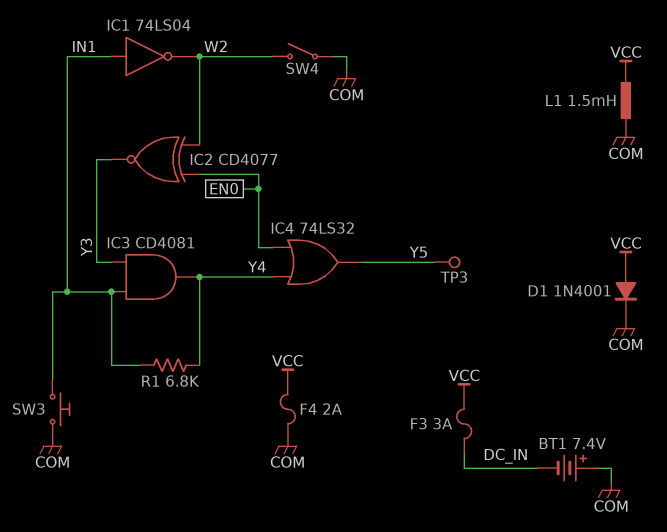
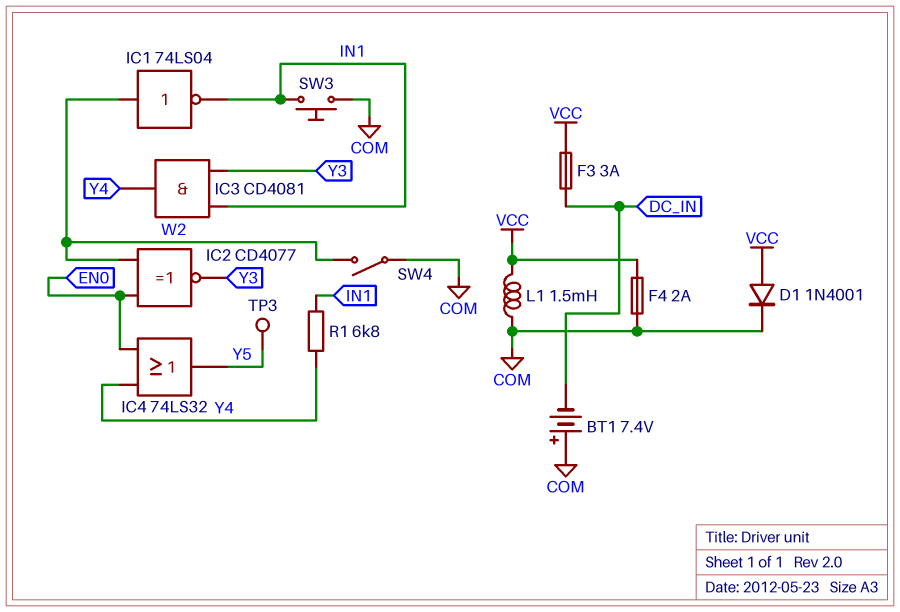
IC1: NOT 74LS04 (in IN1, out W2) -> NOT 74LS04 (in W2, out IN1)

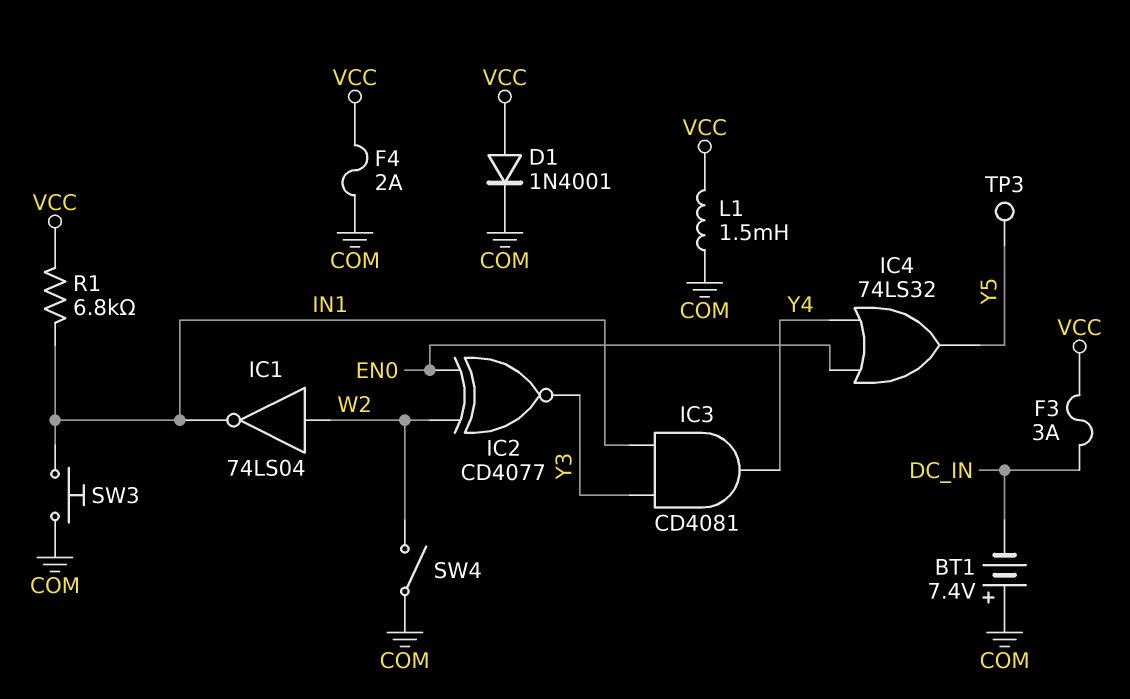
R1: 6.8k (IN1, Y4) -> 6.8k (IN1, VCC)

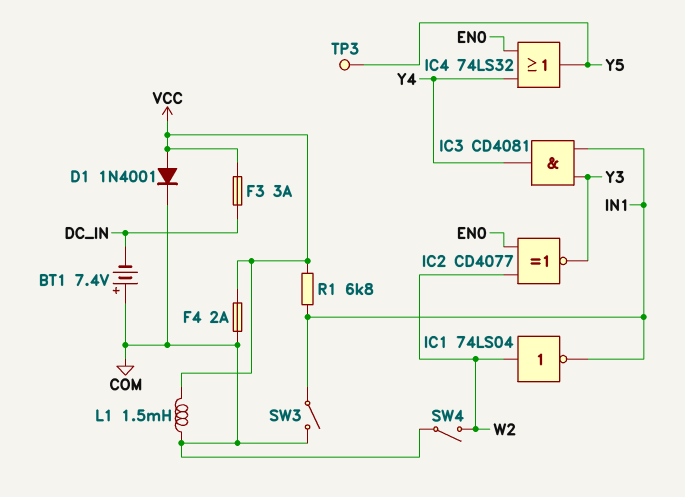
SW3: button (COM, IN1) -> switch (COM, IN1)

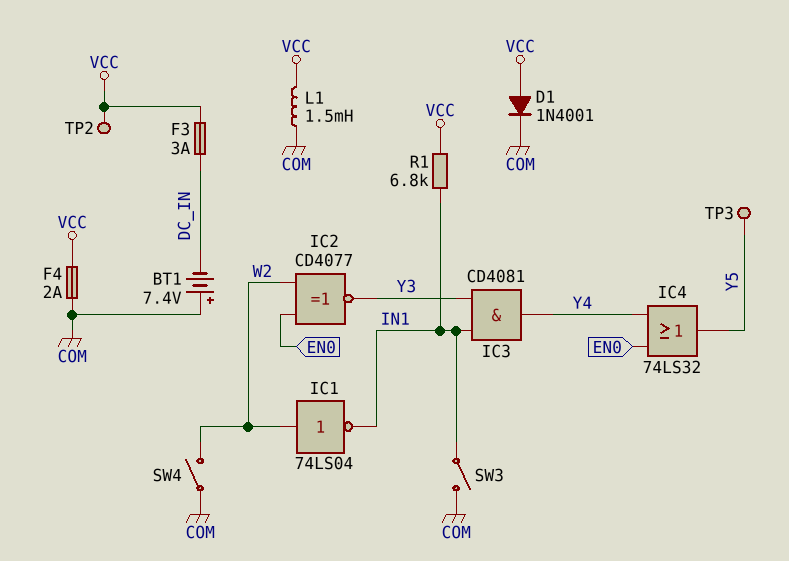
TP2: none -> test point (VCC)

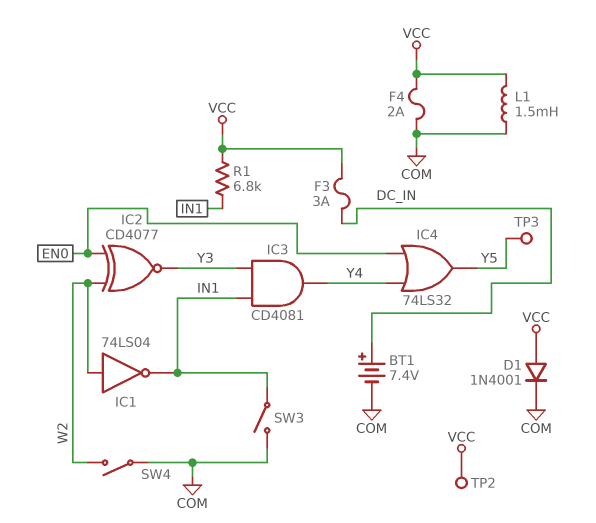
BT1: 7.4V (plus COM, minus DC_IN) -> 7.4V (plus DC_IN, minus COM)

